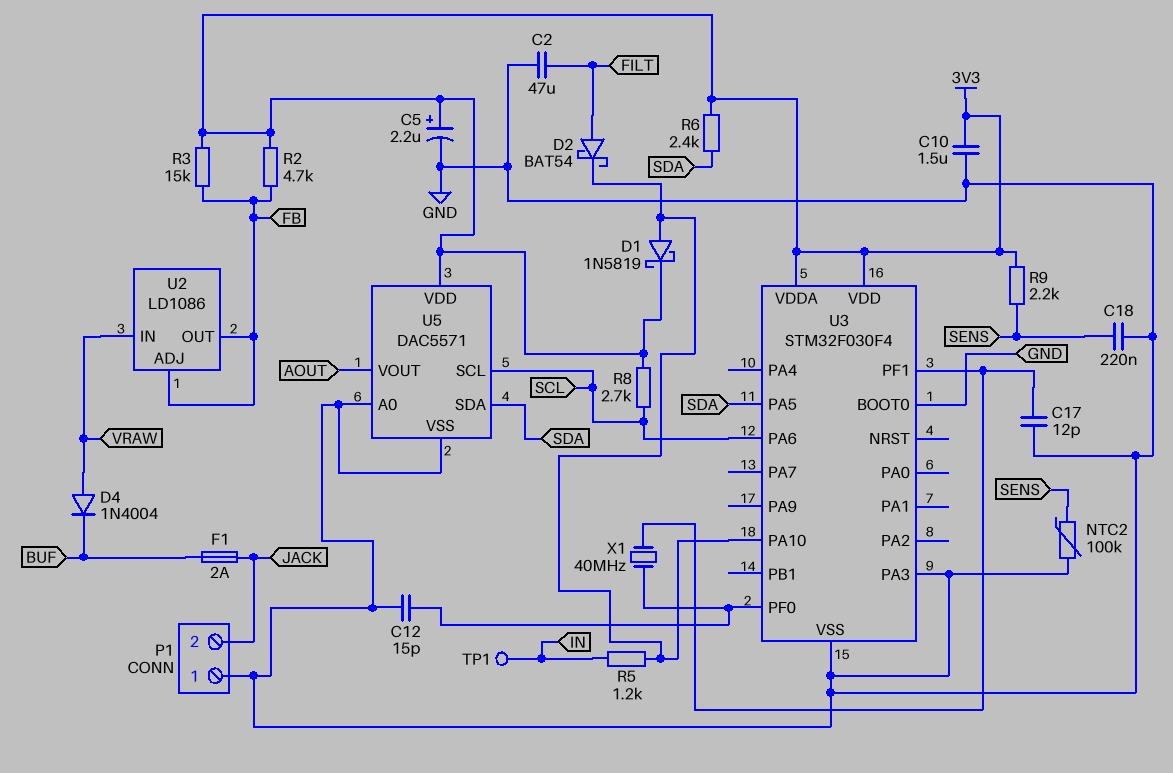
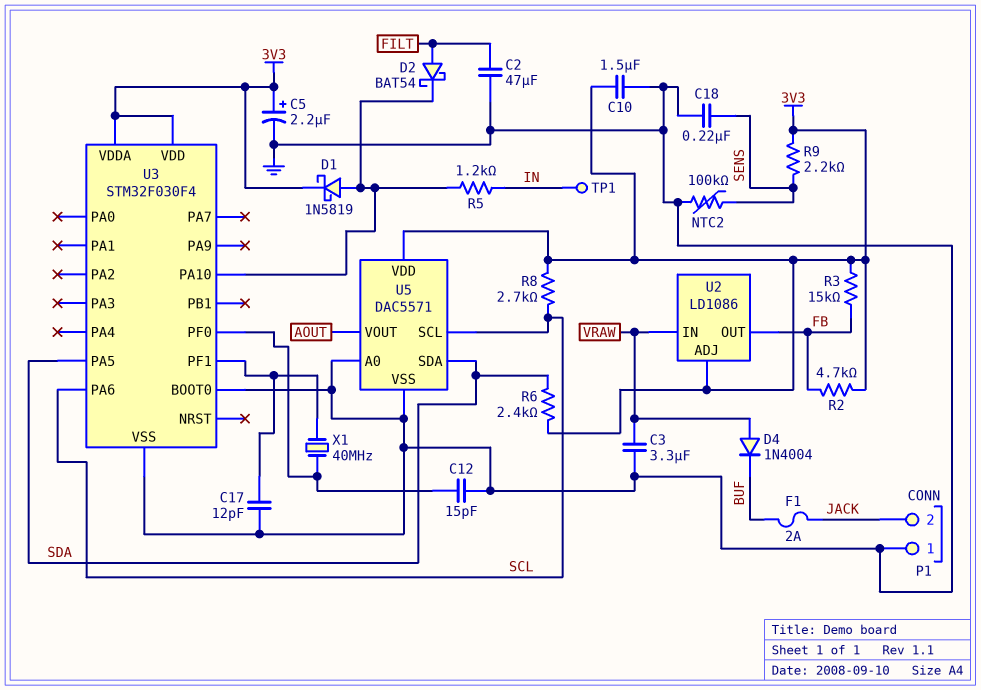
C3: none -> 3.3uF (GND, VRAW)
U2 pin ADJ: FB -> 3V3
U3 pin PA3: GND -> none

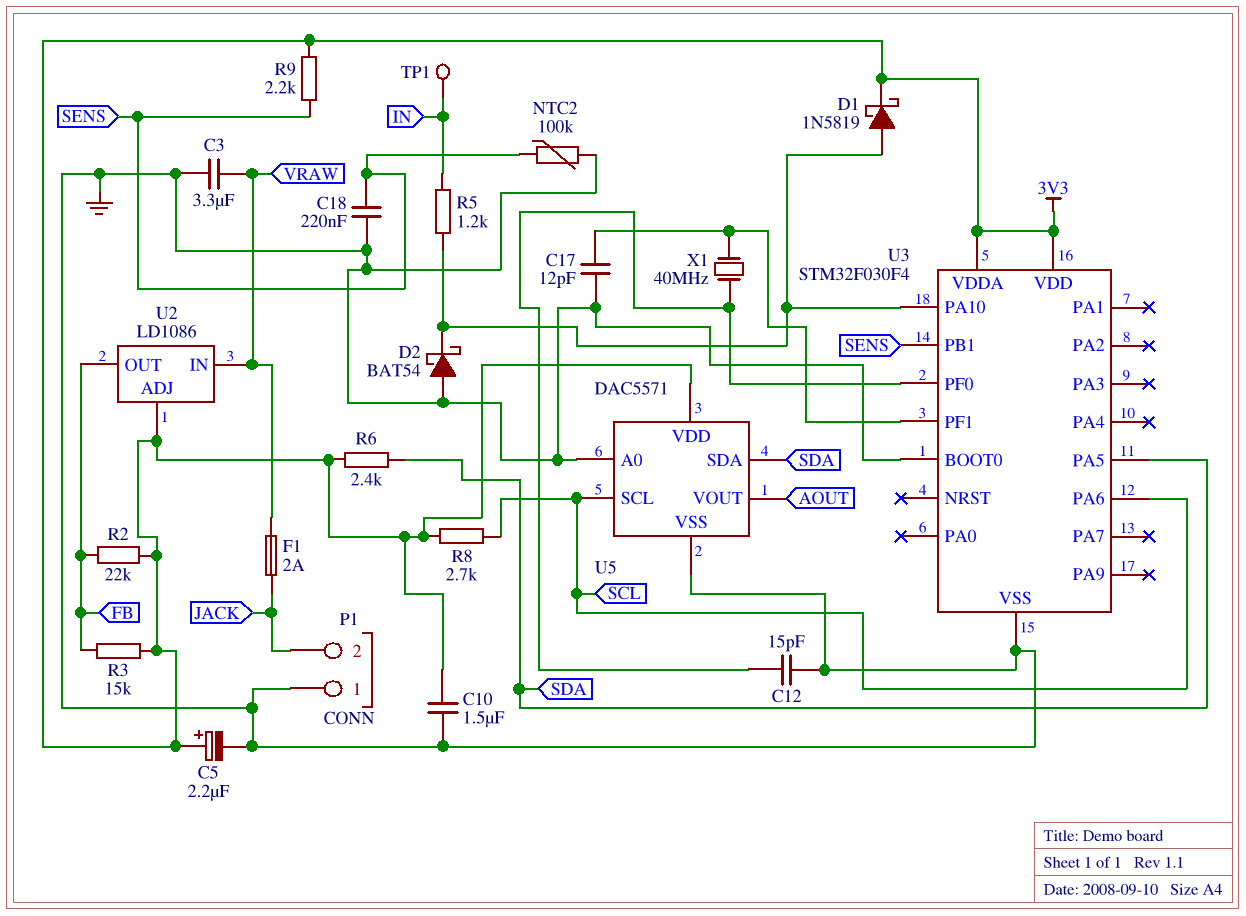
C2: 47uF (FILT, GND) -> none
D2: schottky BAT54 (A FILT, K U3/PA10) -> schottky BAT54 (A GND, K U3/PA10)
D4: diode 1N4004 (A VRAW, K BUF) -> none
F1: 2A (BUF, JACK) -> 2A (JACK, VRAW)
R2: 4.7k (3V3, FB) -> 22k (3V3, FB)
U3 pin PB1: none -> SENS

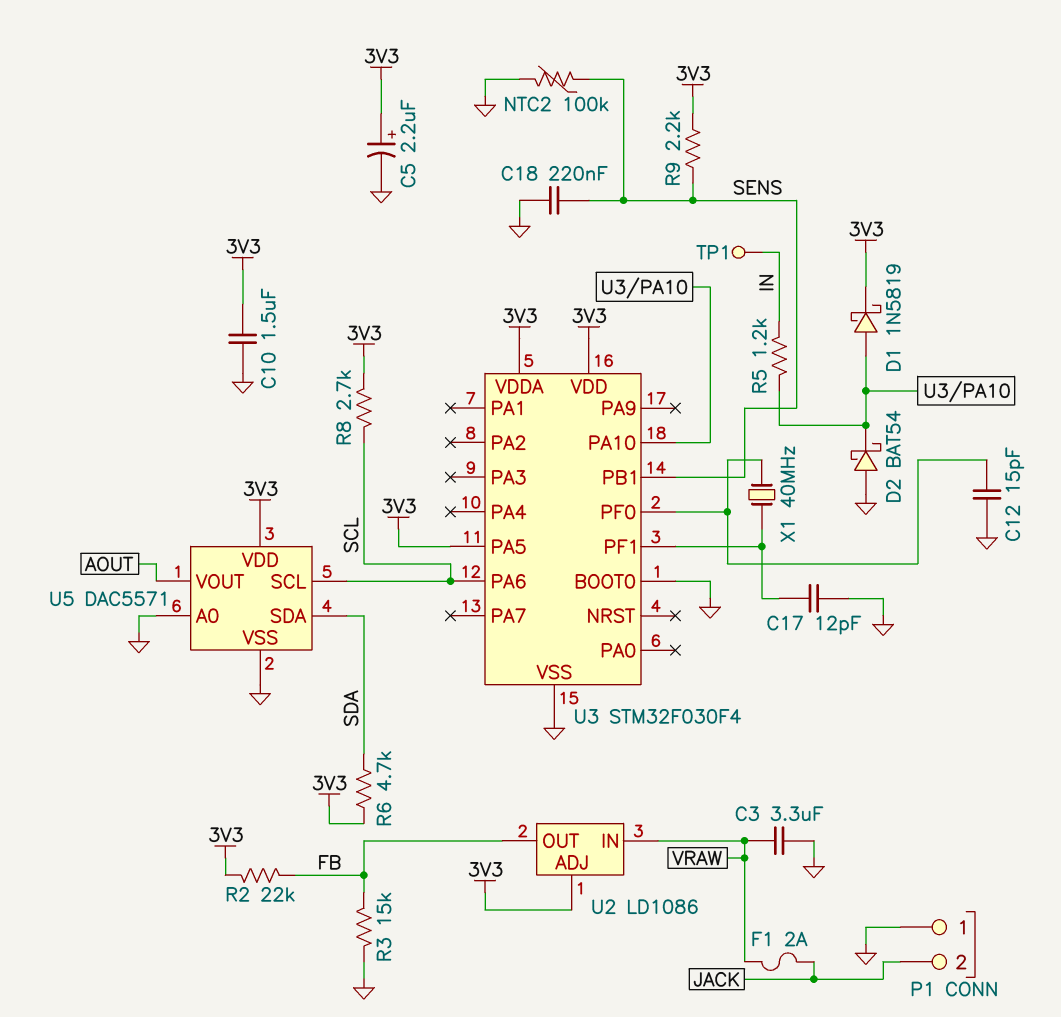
R3: 15k (3V3, FB) -> 15k (FB, GND)
R6: 2.4k (3V3, SDA) -> 4.7k (3V3, SDA)
U3 pin PA5: SDA -> 3V3

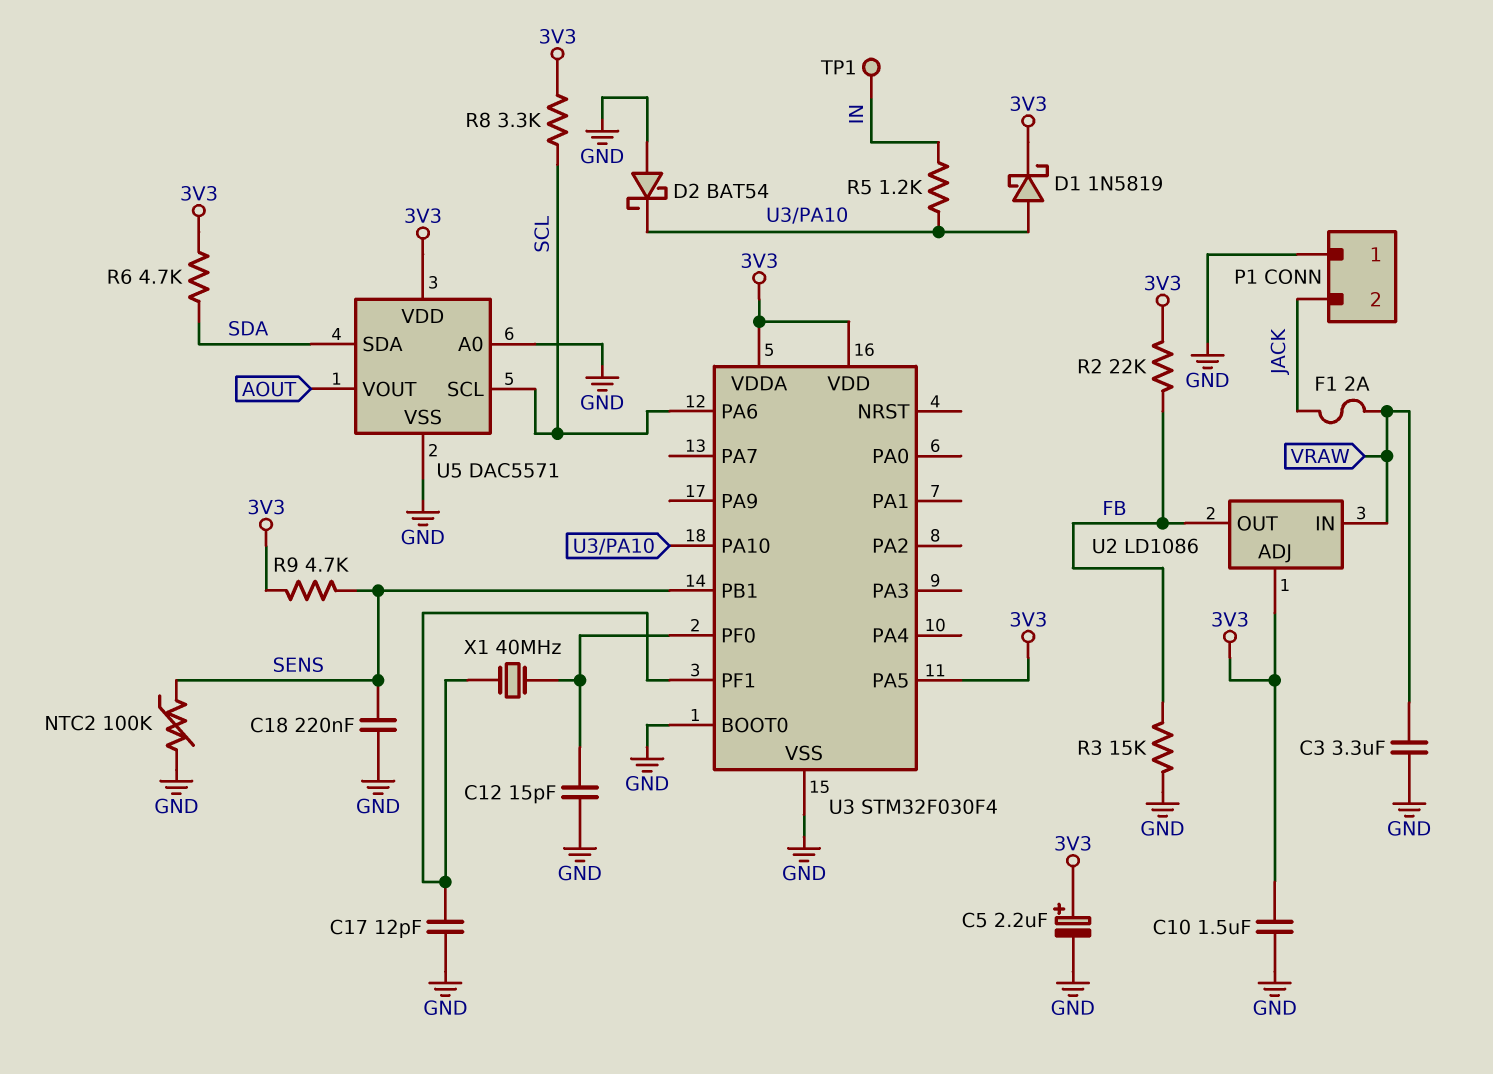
R8: 2.7k (3V3, SCL) -> 3.3k (3V3, SCL)
R9: 2.2k (3V3, SENS) -> 4.7k (3V3, SENS)

